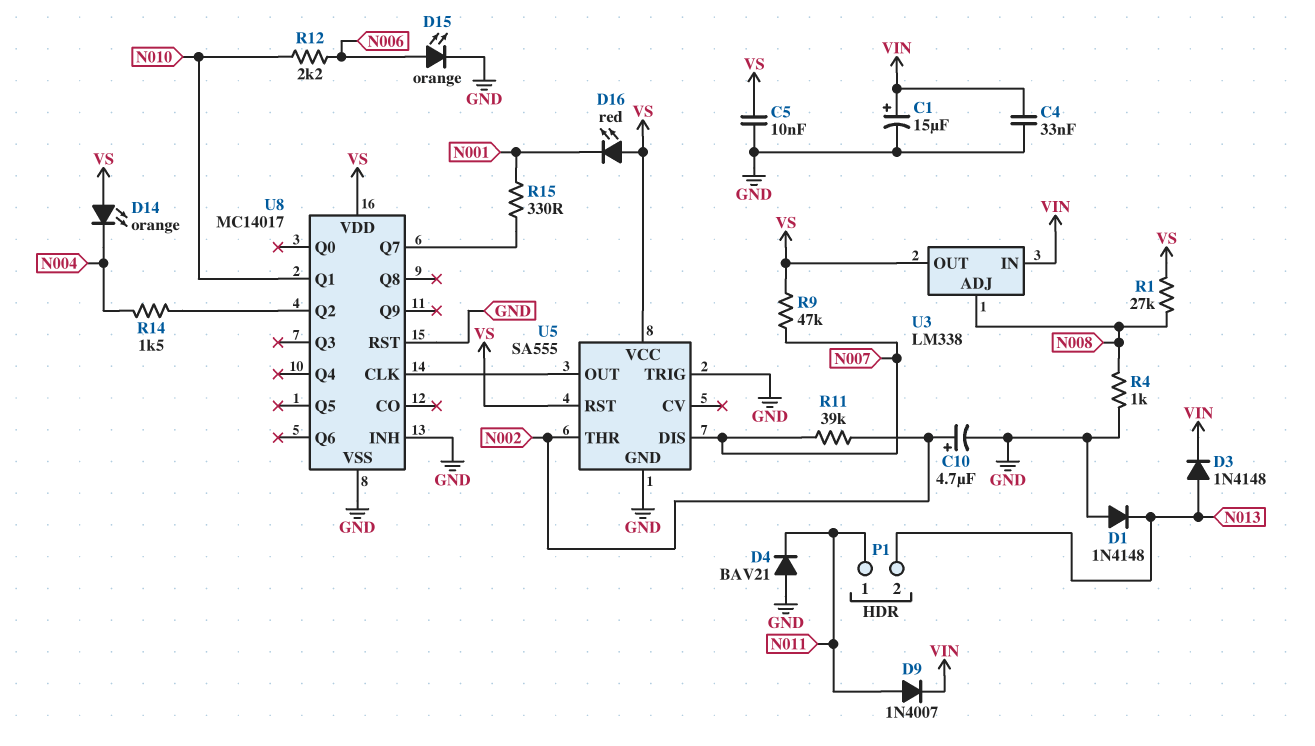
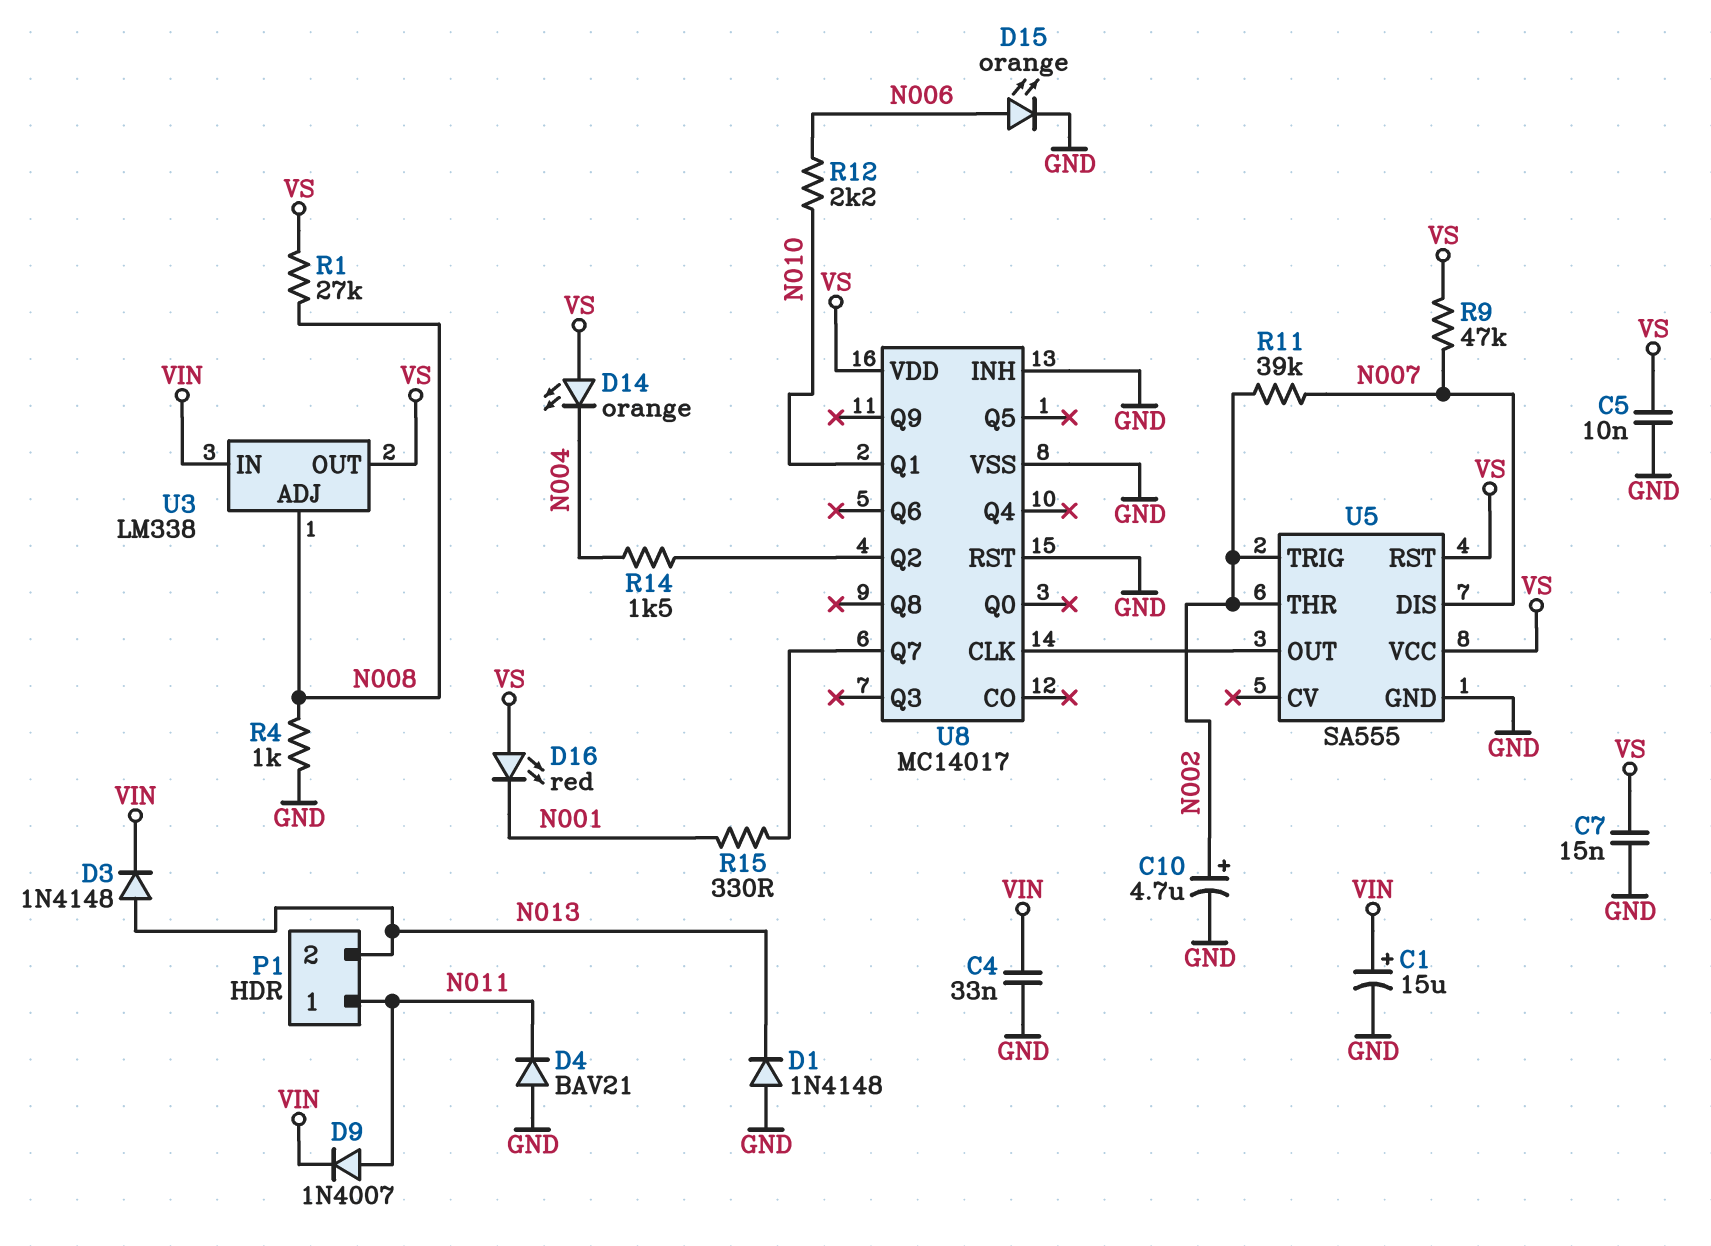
C7: none -> 15nF (GND, VS)
U5 pin TRIG: GND -> N002

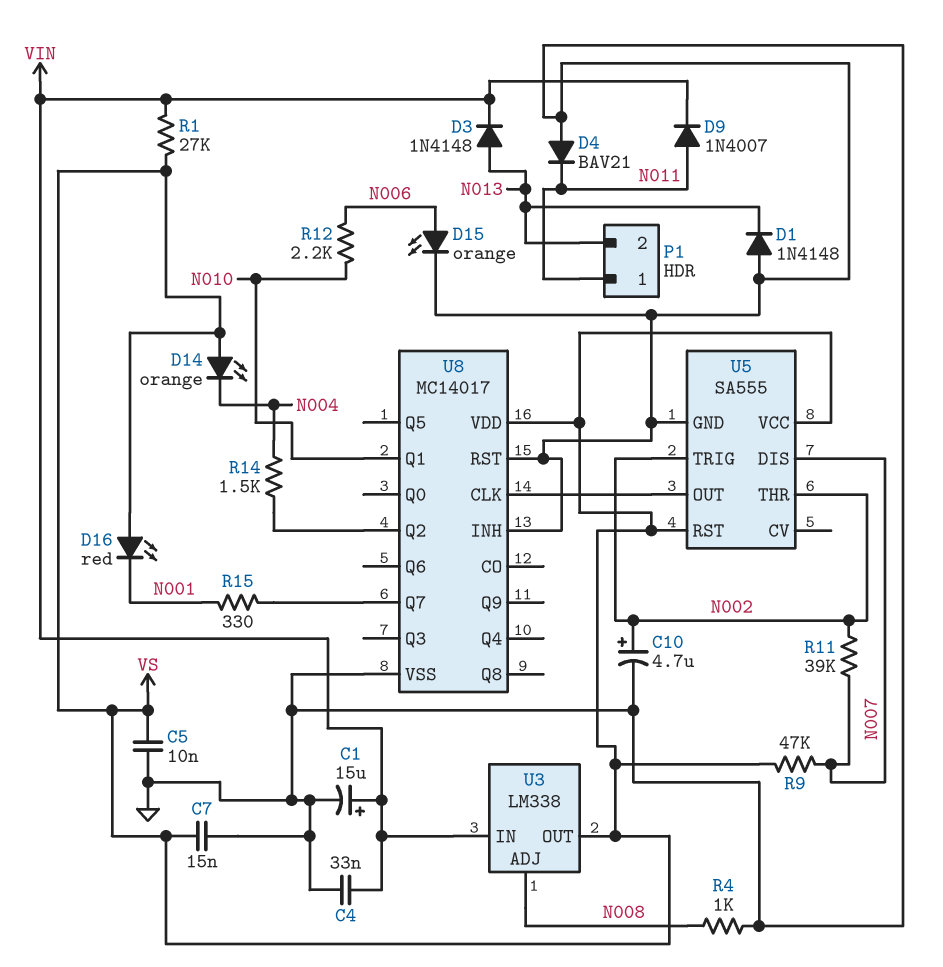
R1: 27k (N008, VS) -> 27k (VIN, VS)

